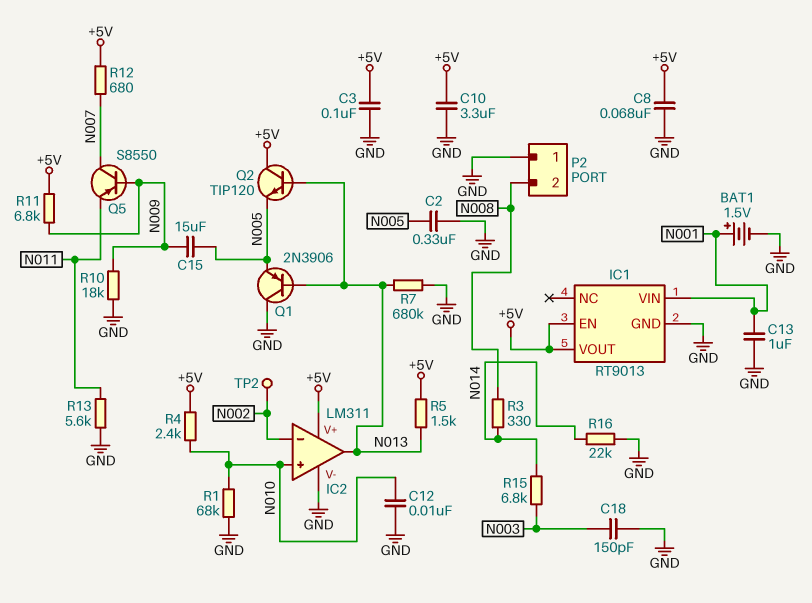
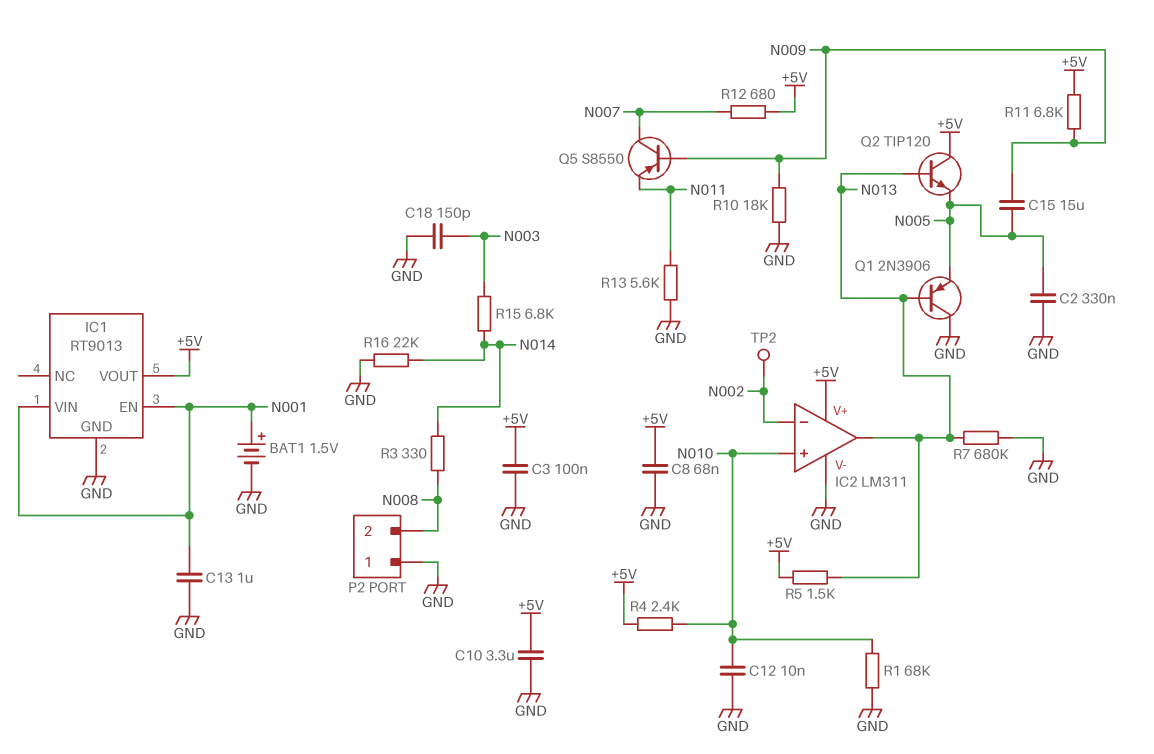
IC1 pin EN: +5V -> N001

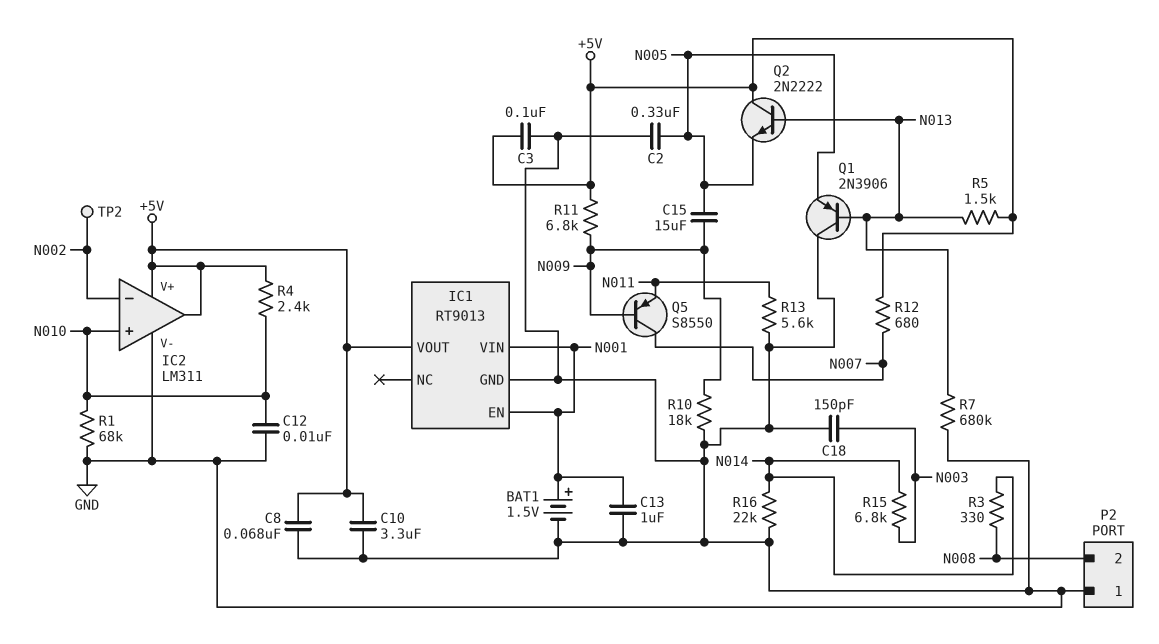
IC2 pin out: N013 -> +5V
Q2: NPN TIP120 (B N013, C +5V, E N005) -> NPN 2N2222 (B N013, C +5V, E N005)

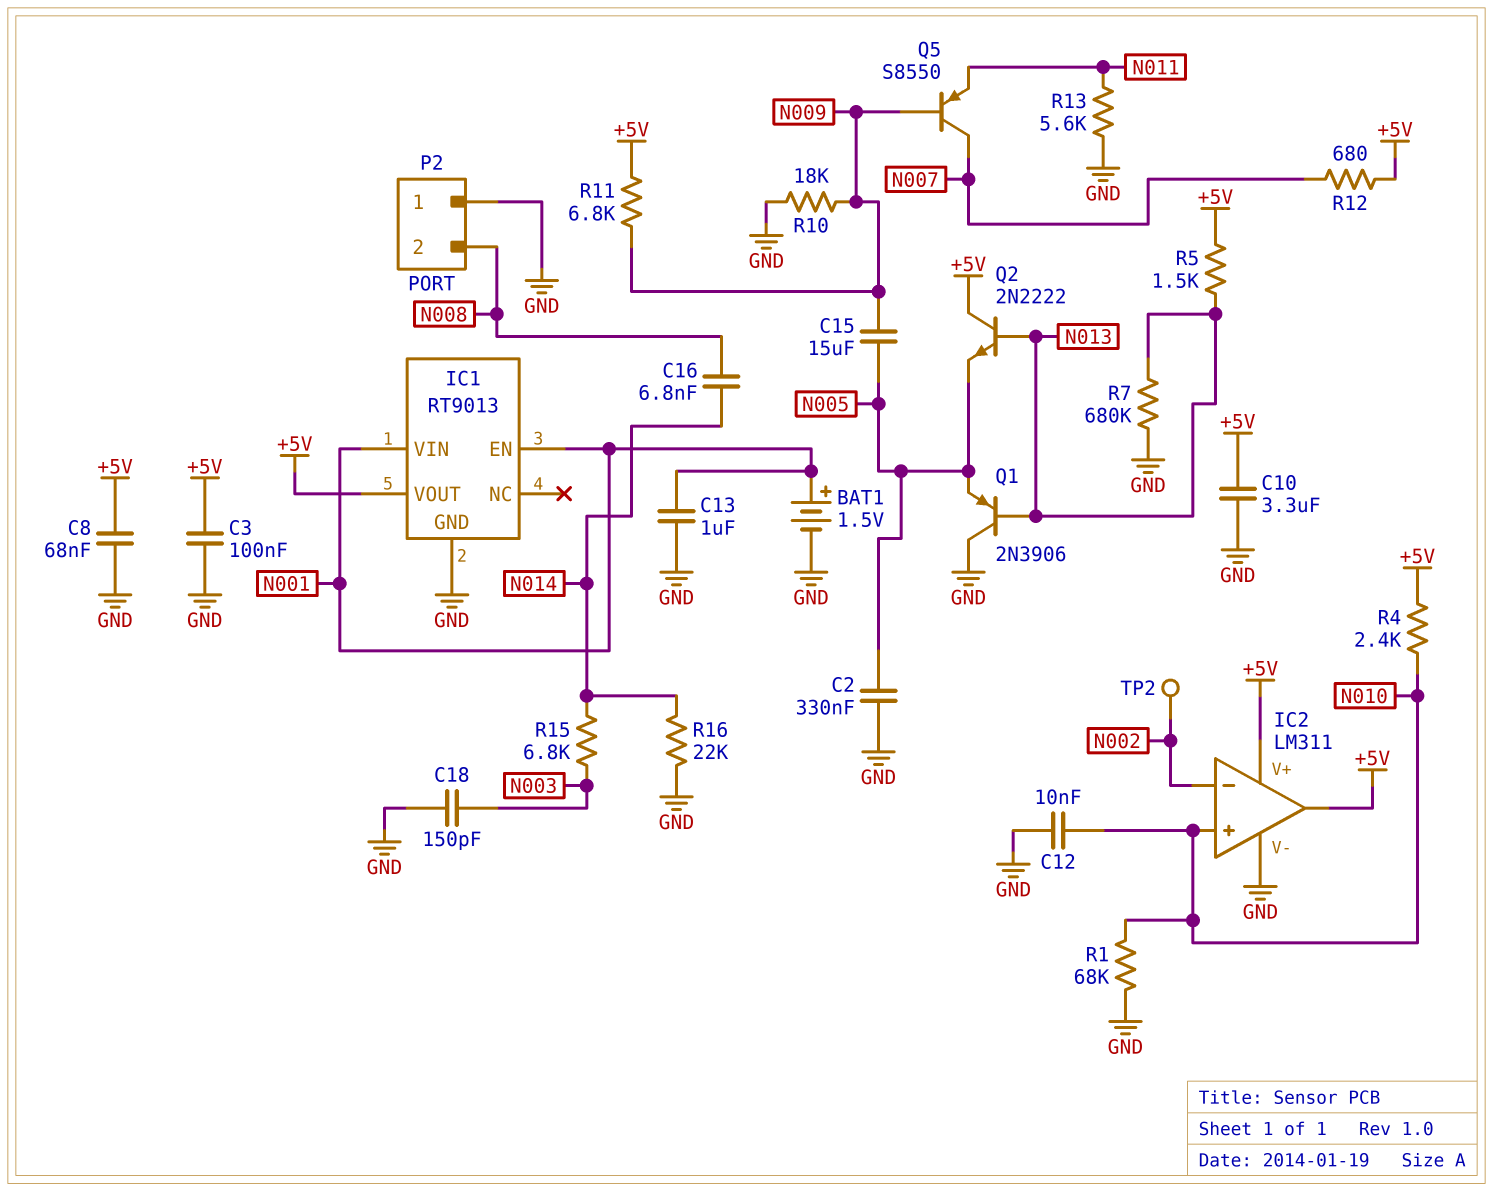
C16: none -> 6.8nF (N008, N014)
R3: 330 (N008, N014) -> none

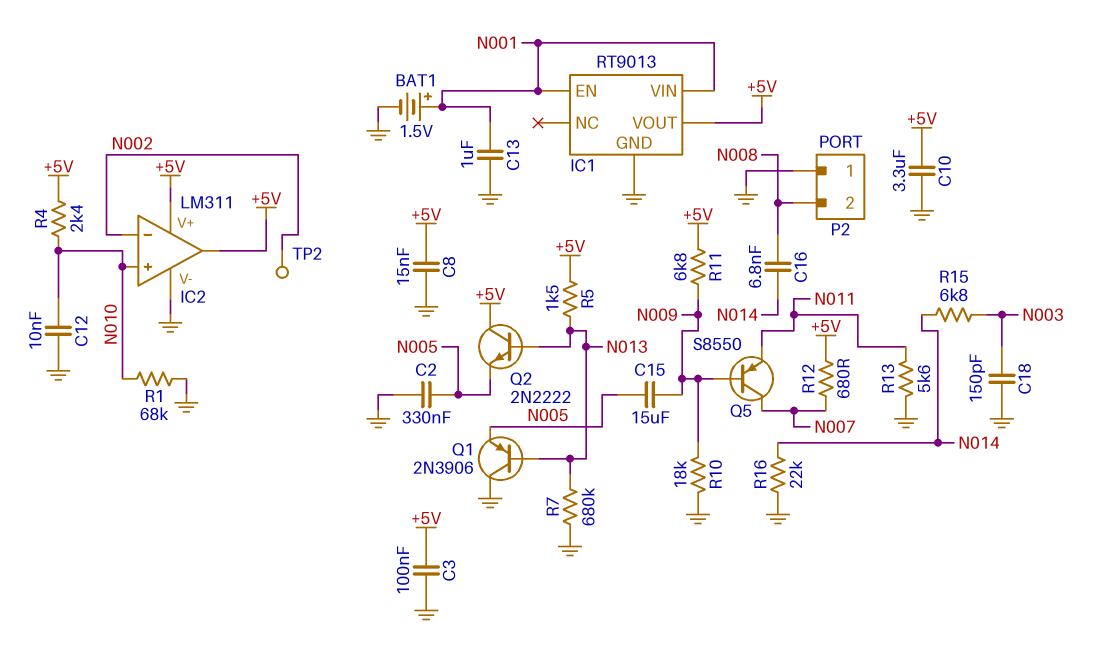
C8: 68nF (+5V, GND) -> 15nF (+5V, GND)

